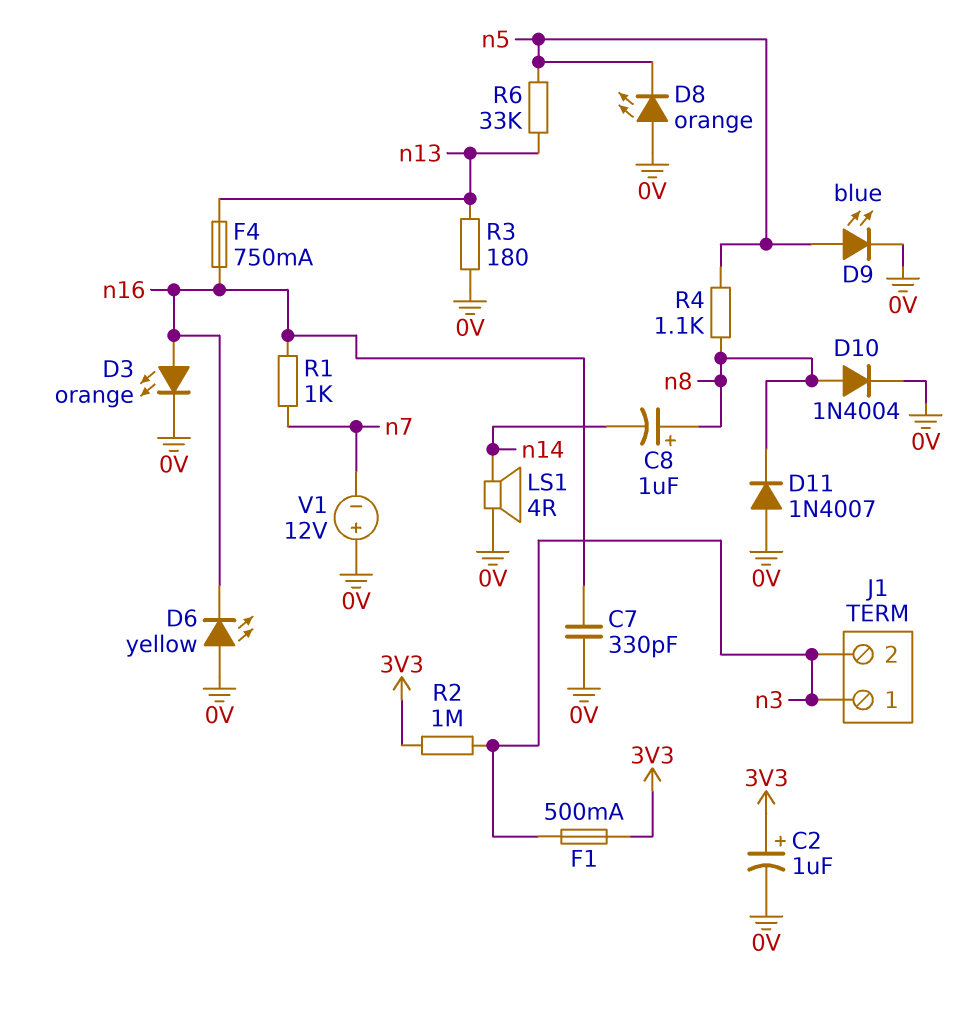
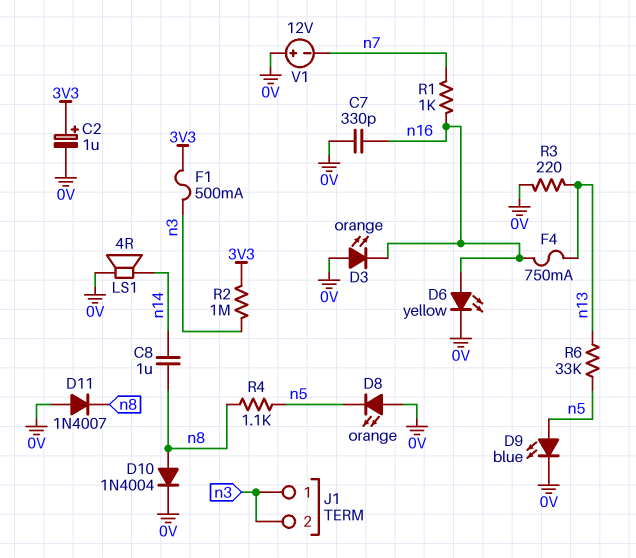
C8: 1uF (plus n8, minus n14) -> 1uF (n8, n14)
D3: LED orange (A n16, K 0V) -> LED orange (A 0V, K n16)
D6: LED yellow (A 0V, K n16) -> LED yellow (A n16, K 0V)
R3: 180 (0V, n13) -> 220 (0V, n13)

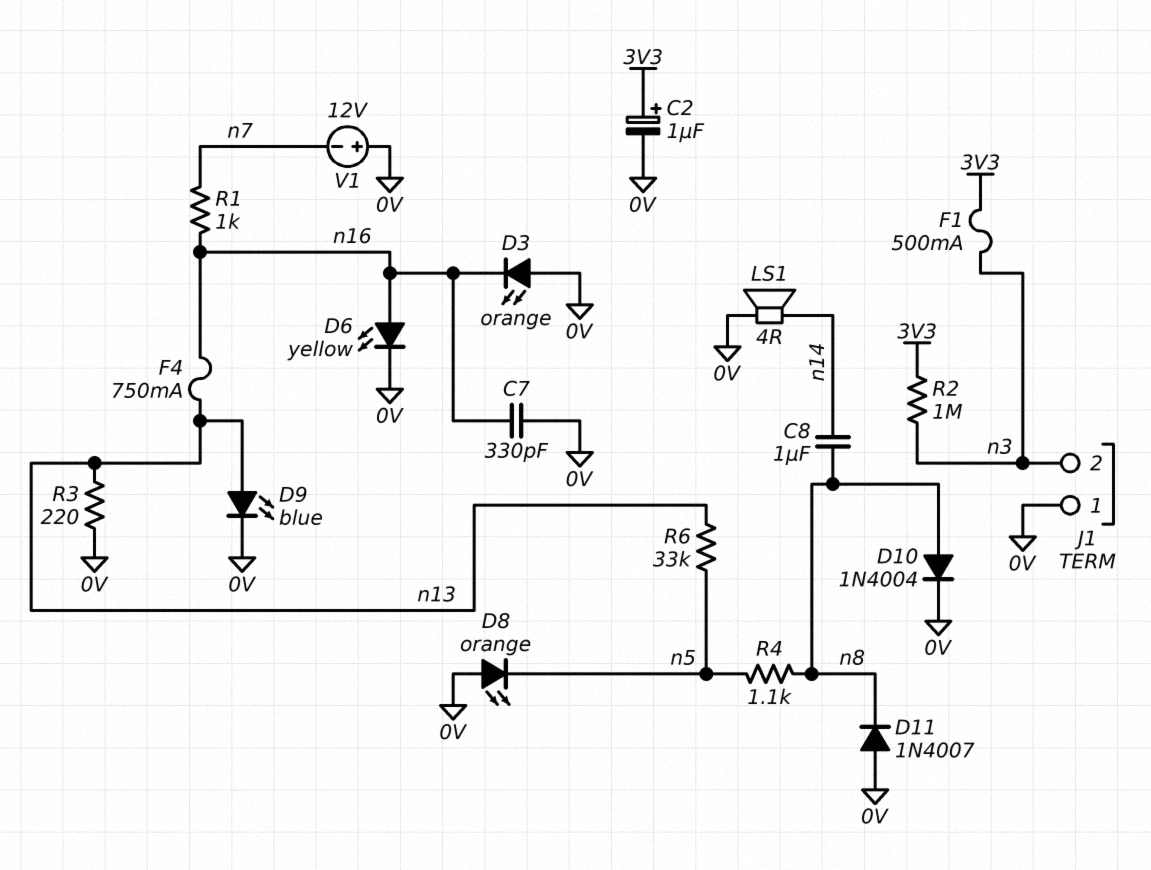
D9: LED blue (A n5, K 0V) -> LED blue (A n13, K 0V)
J1 pin 1: n3 -> 0V

